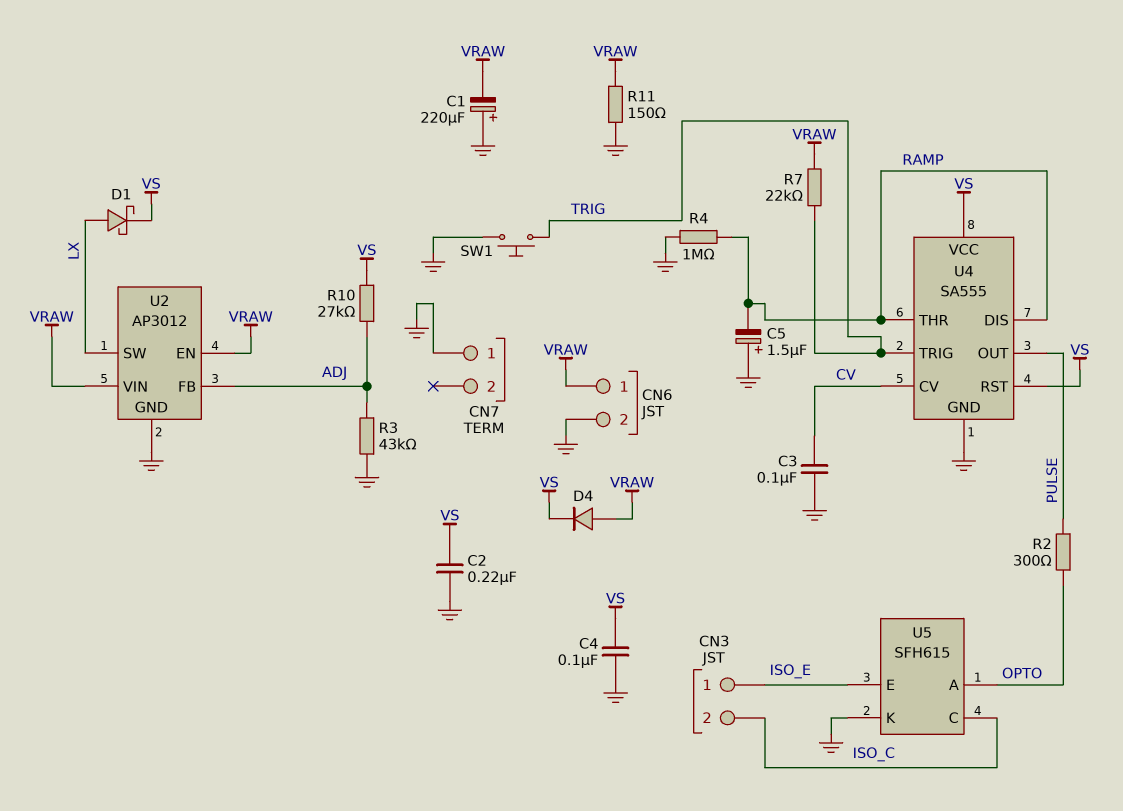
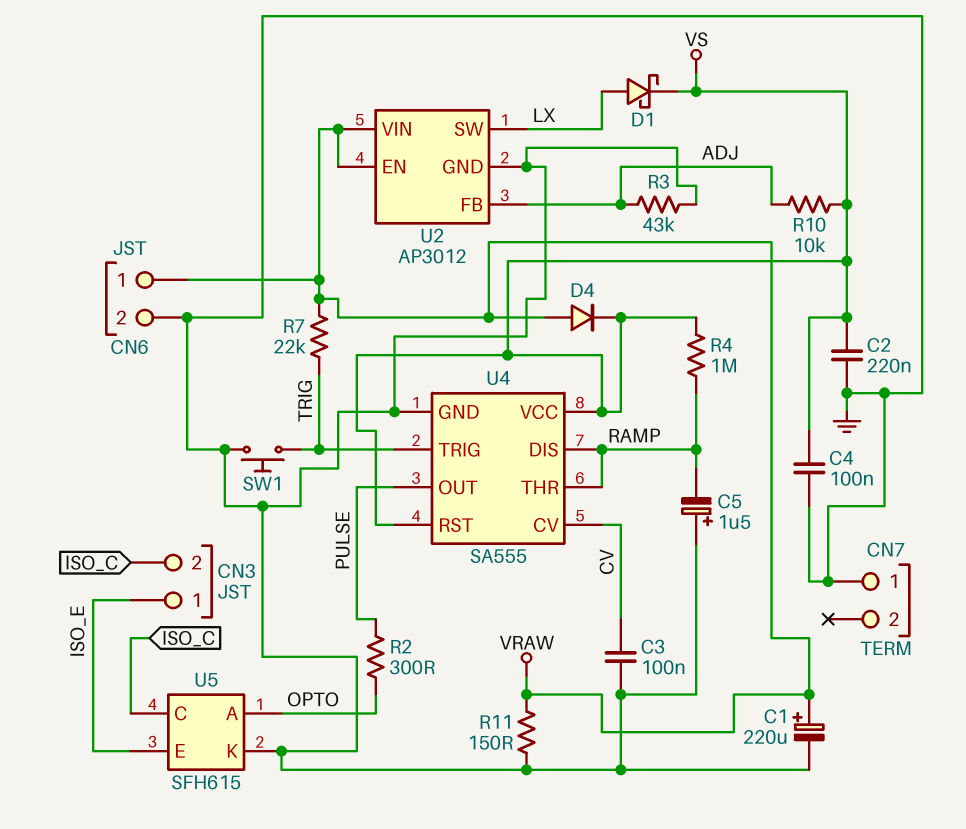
C1: 220uF (plus GND, minus VRAW) -> 220uF (plus VRAW, minus GND)
R4: 1M (GND, RAMP) -> 1M (RAMP, VS)
R10: 27k (ADJ, VS) -> 10k (ADJ, VS)

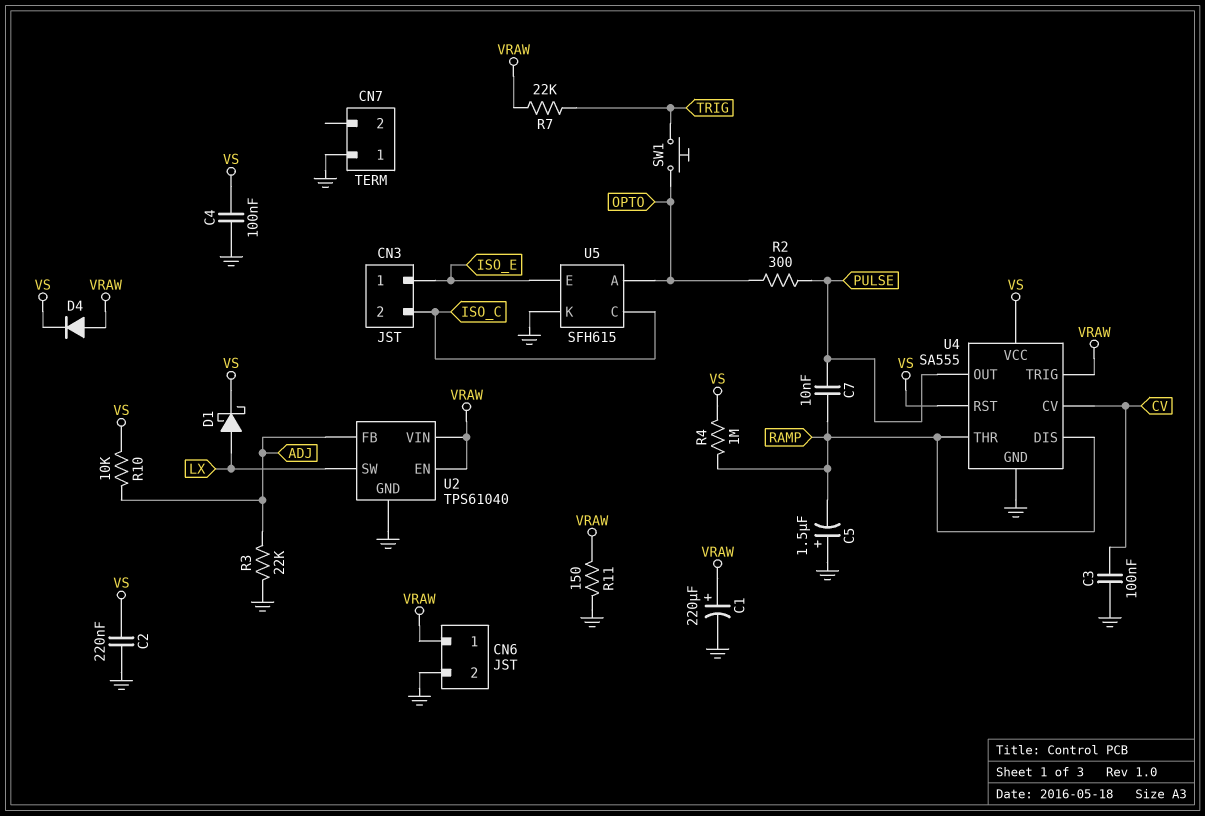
C7: none -> 10nF (PULSE, RAMP)
R3: 43k (ADJ, GND) -> 22k (ADJ, GND)
SW1: button (GND, TRIG) -> button (OPTO, TRIG)
U2: AP3012 -> TPS61040
U4 pin TRIG: TRIG -> VRAW

